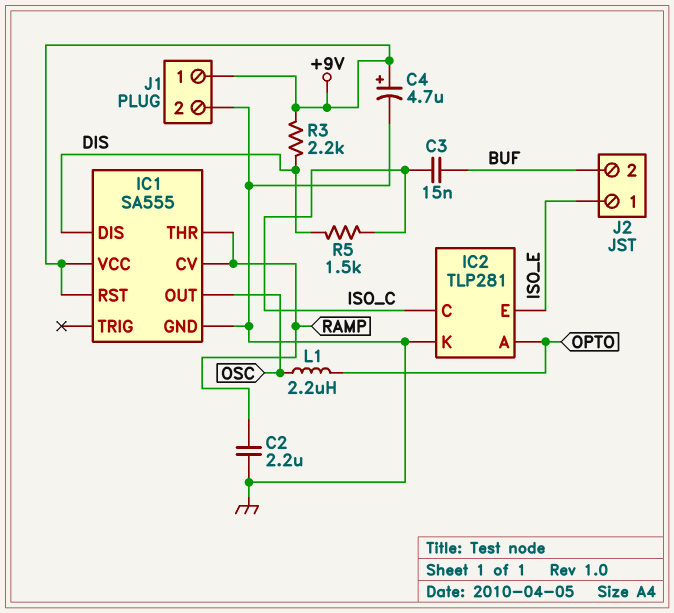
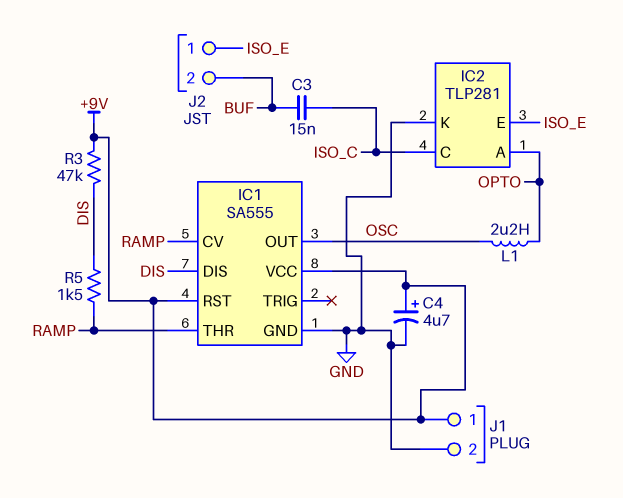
C2: 2.2uF (GND, RAMP) -> none
R3: 2.2k (+9V, DIS) -> 47k (+9V, DIS)
R5: 1.5k (DIS, ISO_C) -> 1.5k (DIS, RAMP)

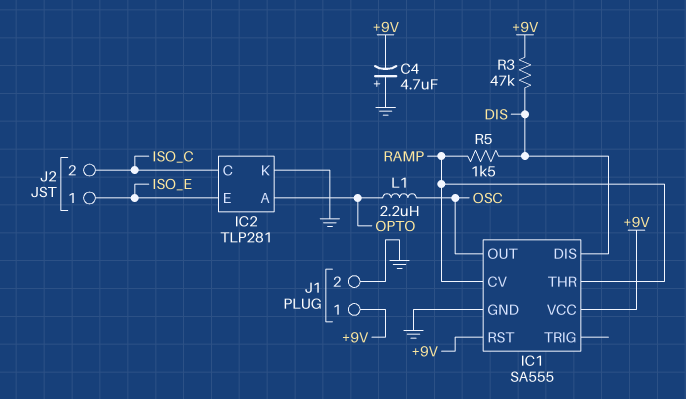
C3: 15nF (BUF, ISO_C) -> none
C4: 4.7uF (plus +9V, minus GND) -> 4.7uF (plus GND, minus +9V)
J2 pin 2: BUF -> ISO_C

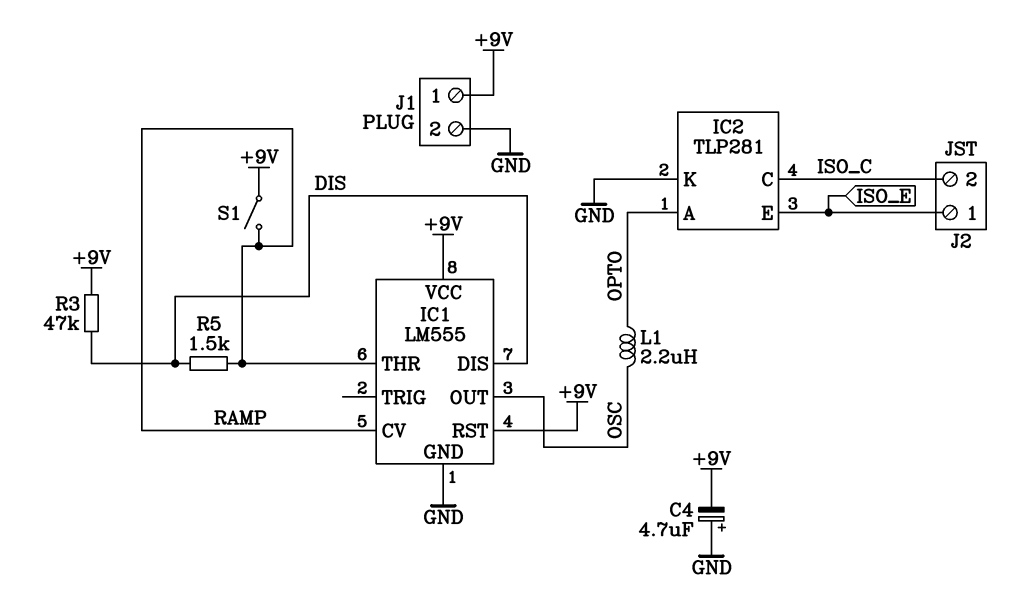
IC1: SA555 -> LM555
S1: none -> switch (+9V, RAMP)

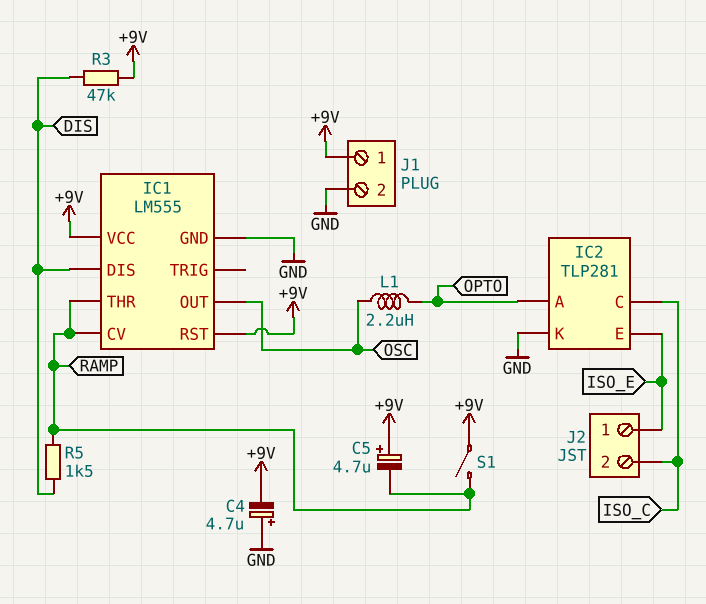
C5: none -> 4.7uF (plus +9V, minus RAMP)

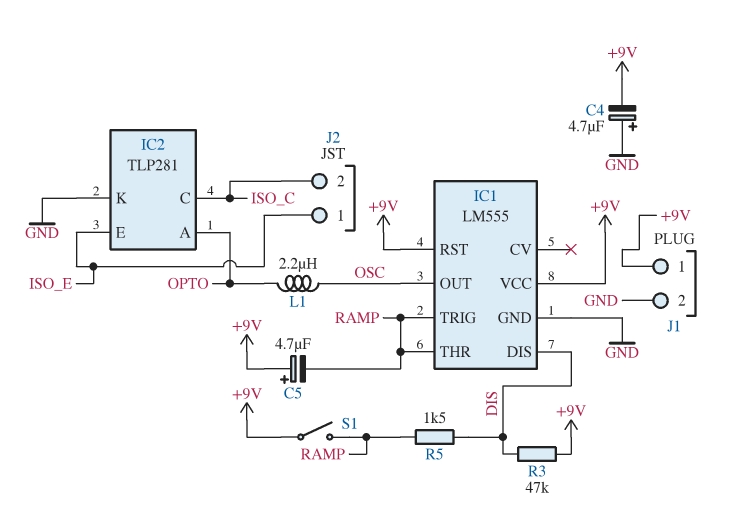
IC1 pin CV: RAMP -> none
IC1 pin TRIG: none -> RAMP

